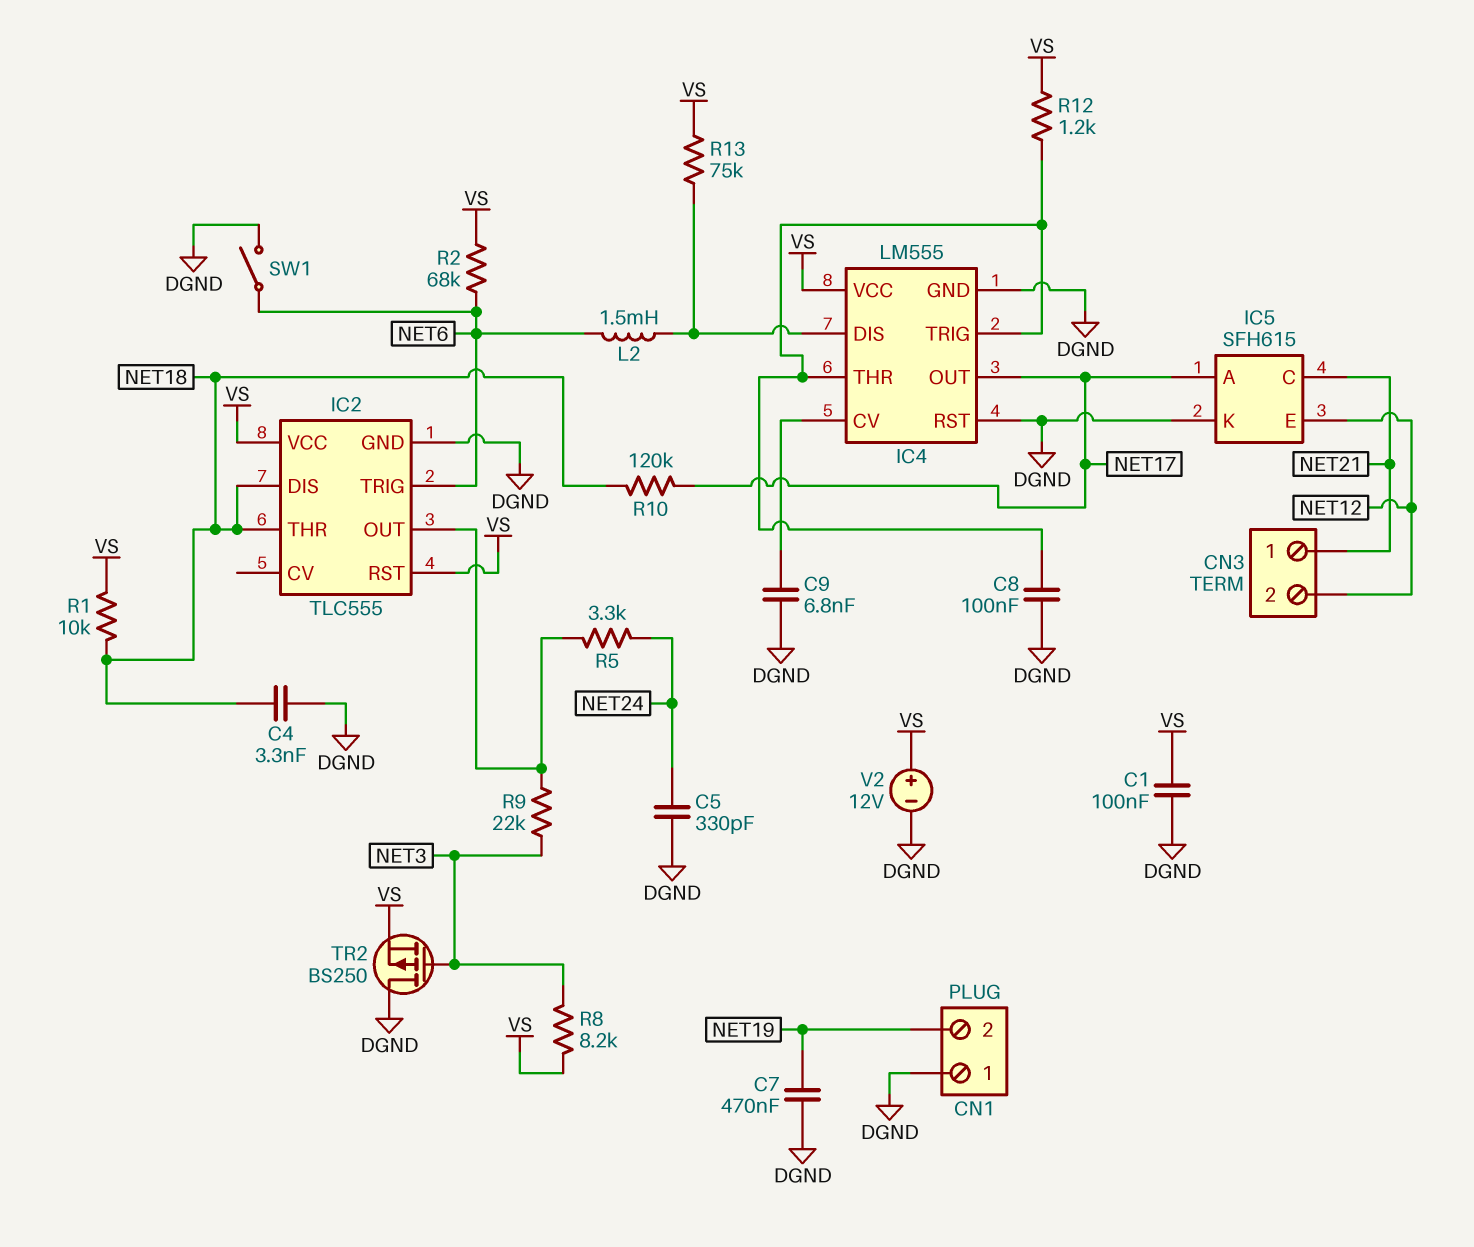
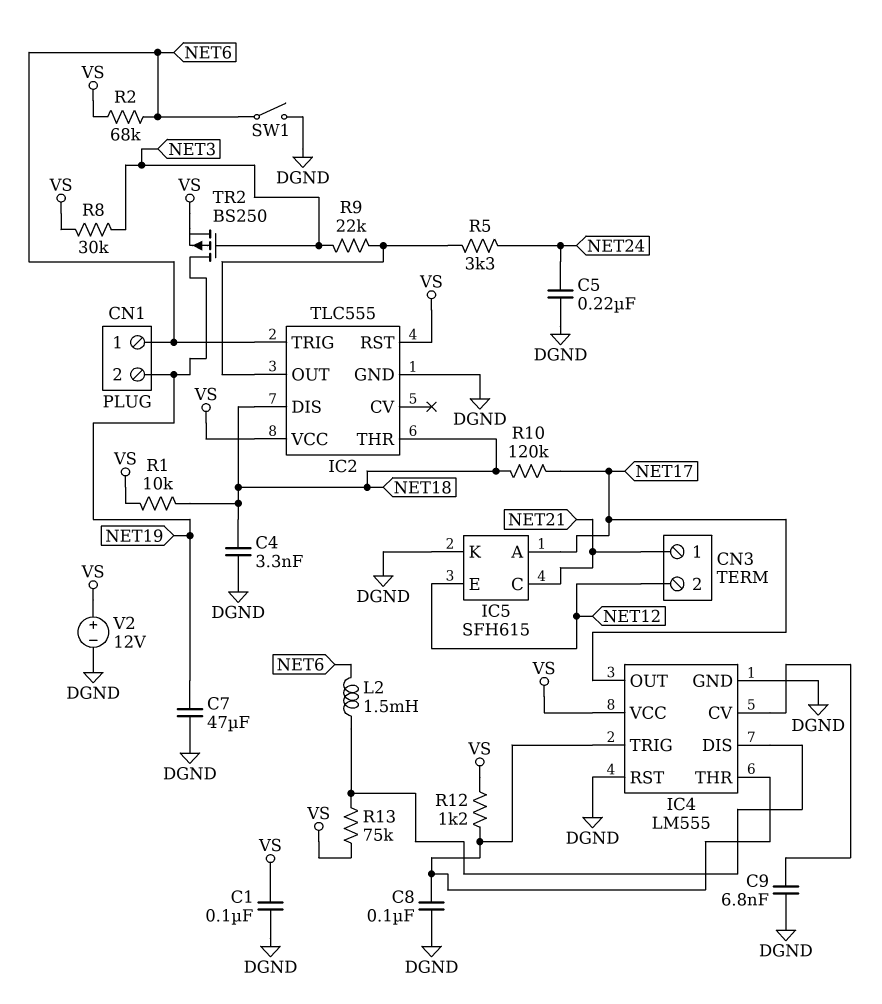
C5: 330pF (DGND, NET24) -> 220nF (DGND, NET24)
C7: 470nF (DGND, NET19) -> 47uF (DGND, NET19)
CN1 pin 1: DGND -> NET6
R8: 8.2k (NET3, VS) -> 30k (NET3, VS)
TR2: PMOS BS250 (G NET3, D DGND, S VS) -> PMOS BS250 (G NET3, D NET19, S VS)

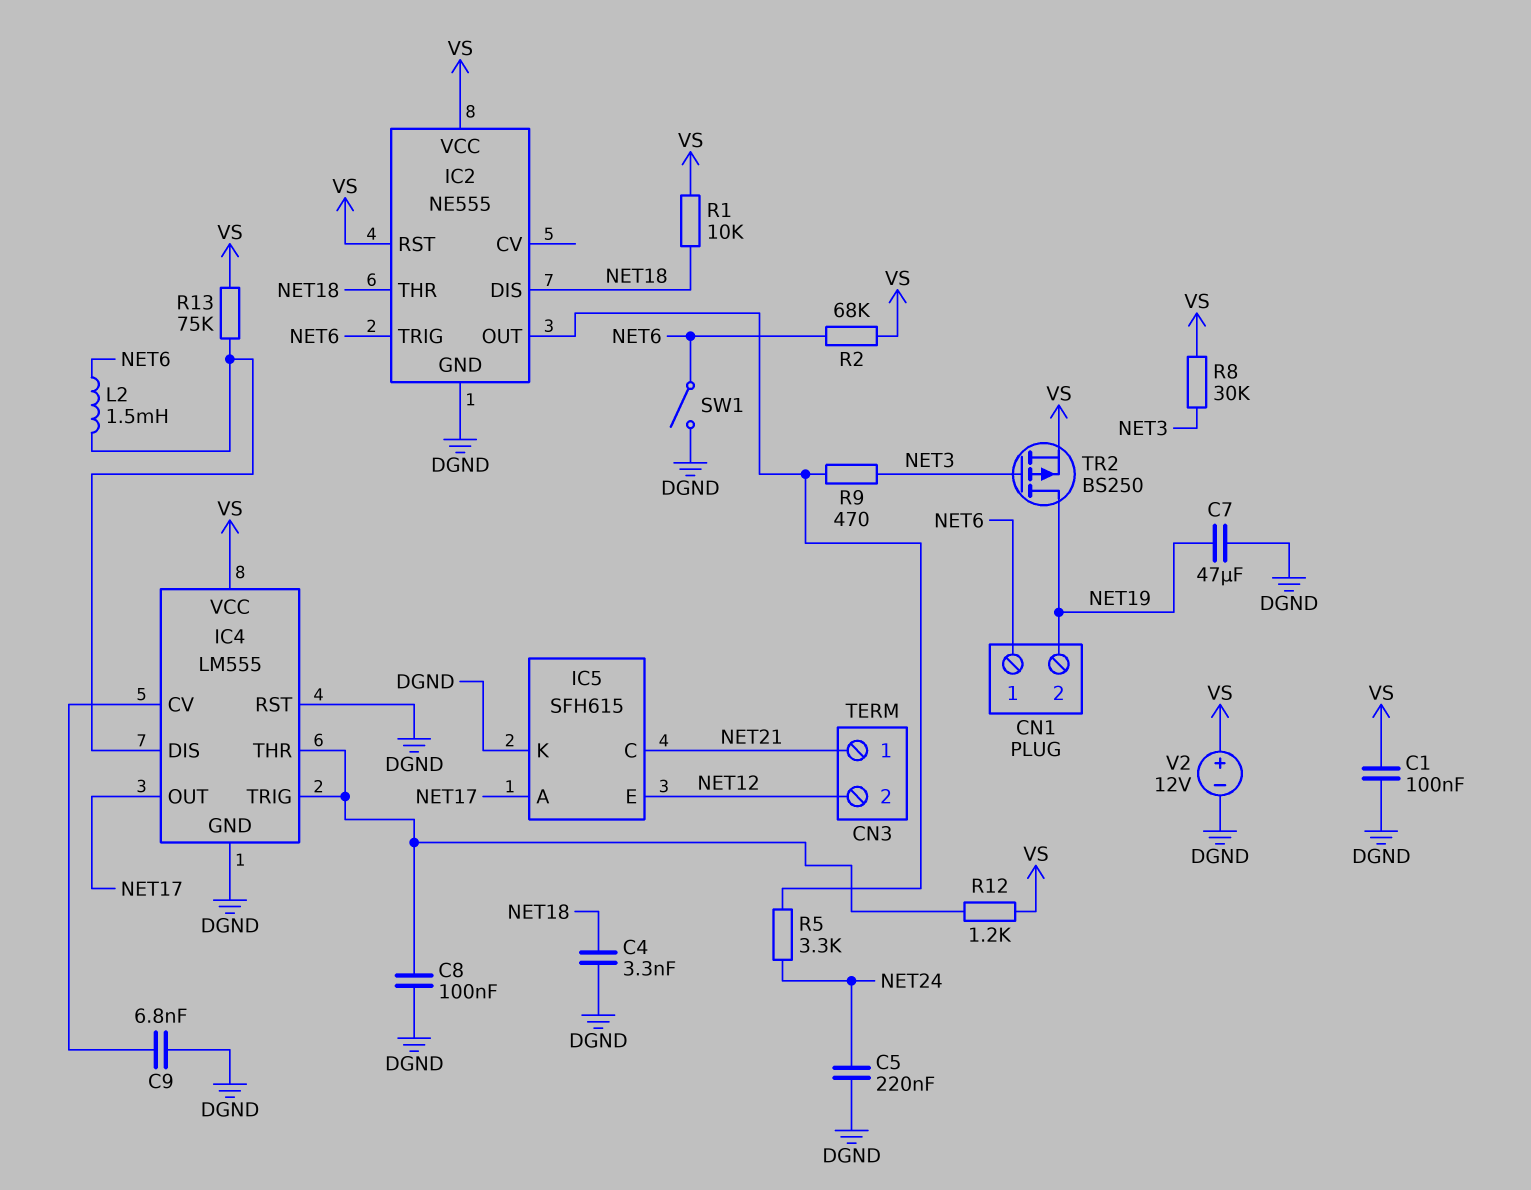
IC2: TLC555 -> NE555
R9: 22k (IC2/OUT, NET3) -> 470 (IC2/OUT, NET3)
R10: 120k (NET17, NET18) -> none

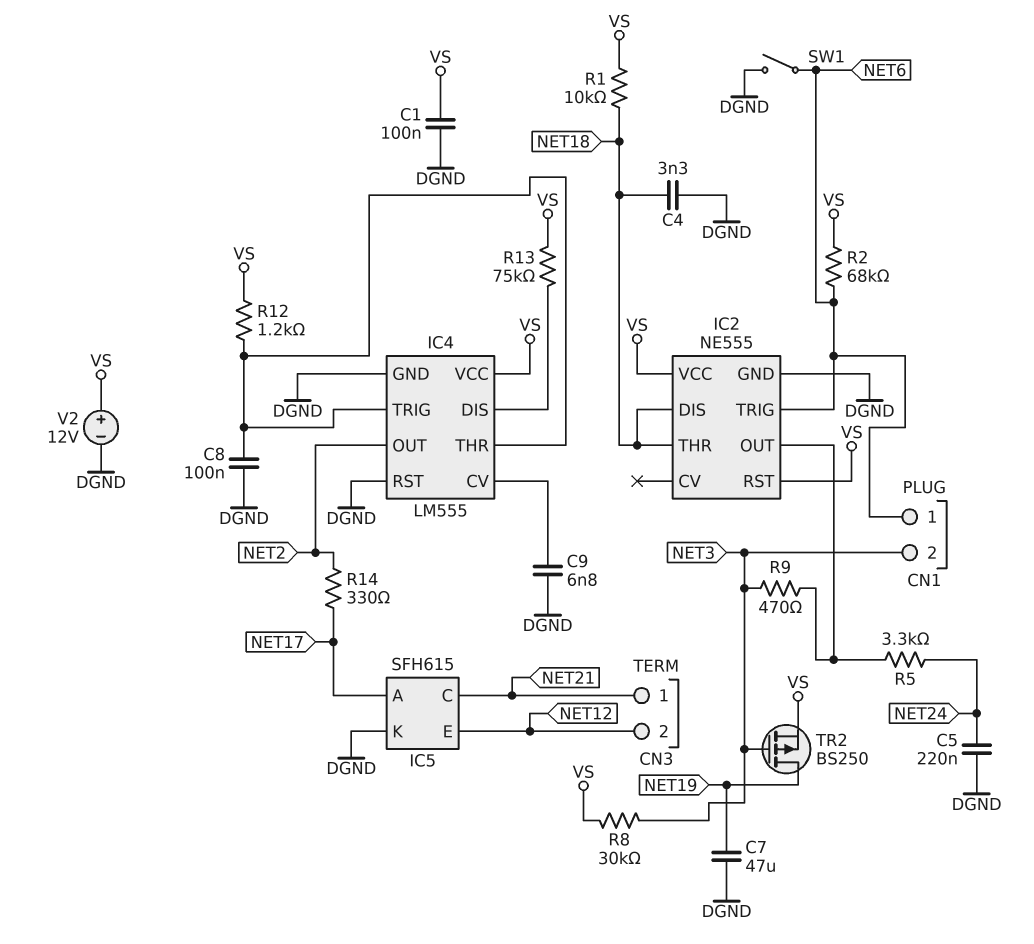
CN1 pin 2: NET19 -> NET3
IC4 pin OUT: NET17 -> NET2
L2: 1.5mH (IC4/DIS, NET6) -> none
R14: none -> 330 (NET2, NET17)

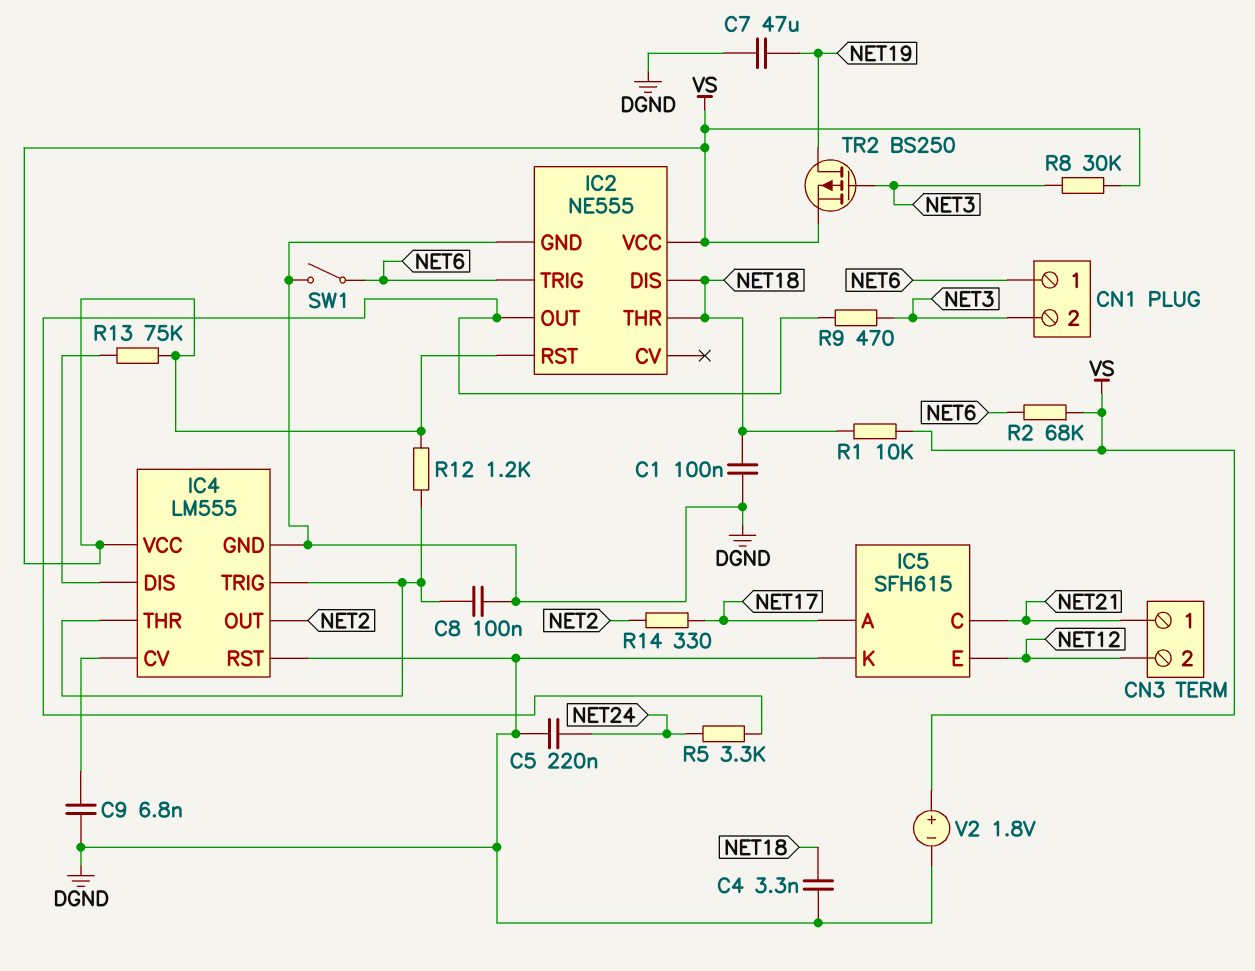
C1: 100nF (DGND, VS) -> 100nF (DGND, NET18)
V2: 12V (plus VS, minus DGND) -> 1.8V (plus VS, minus DGND)

